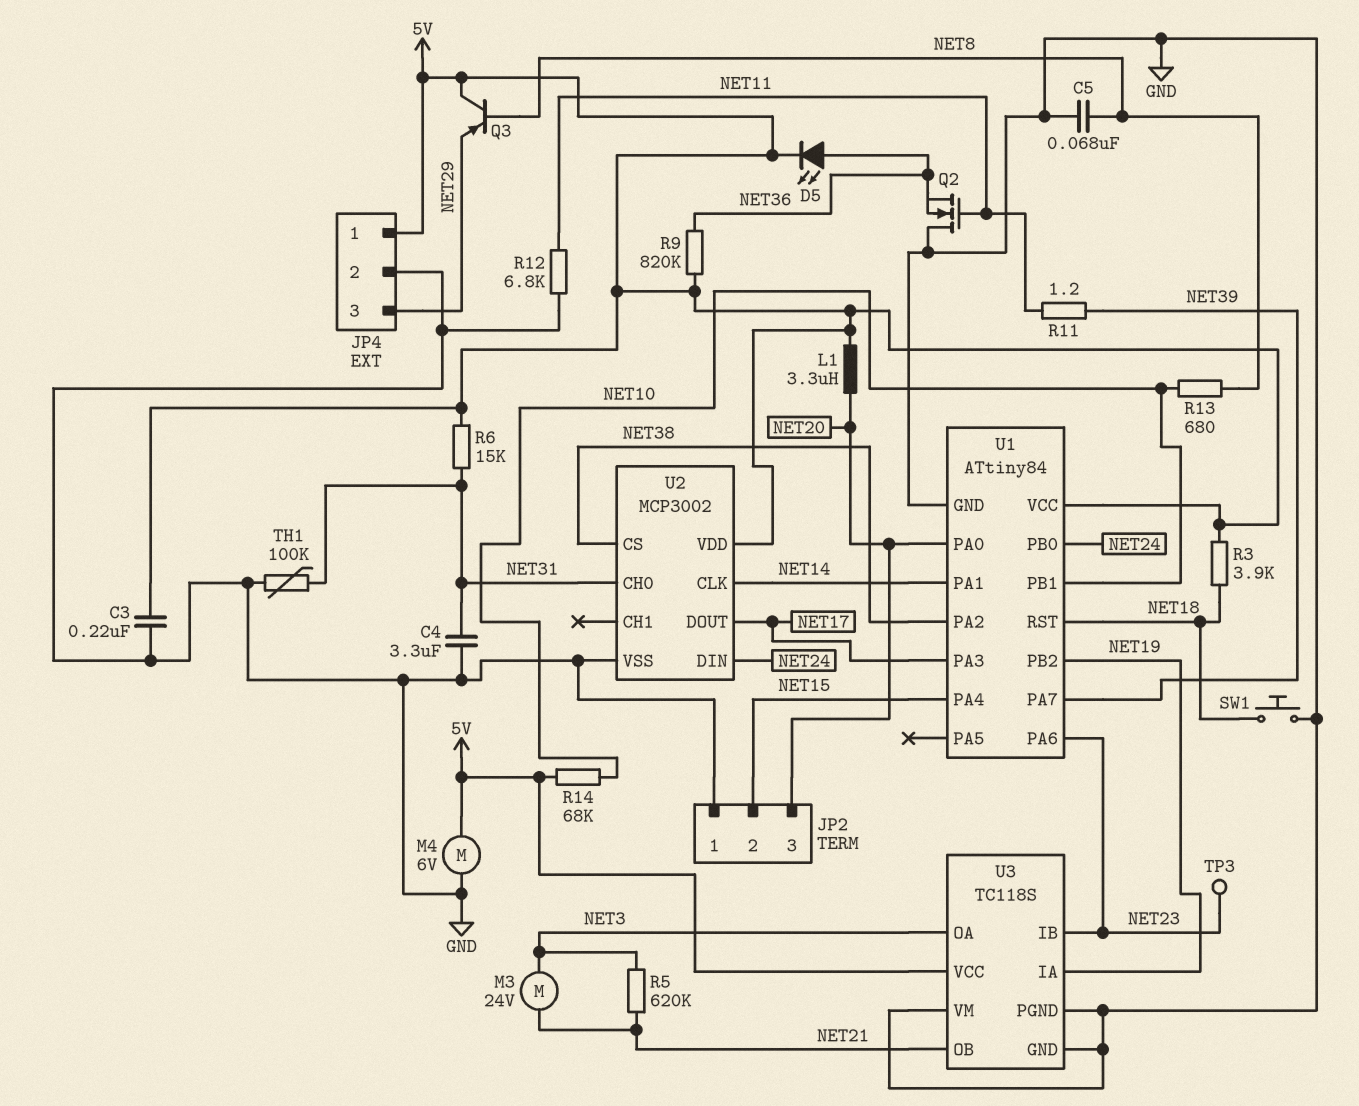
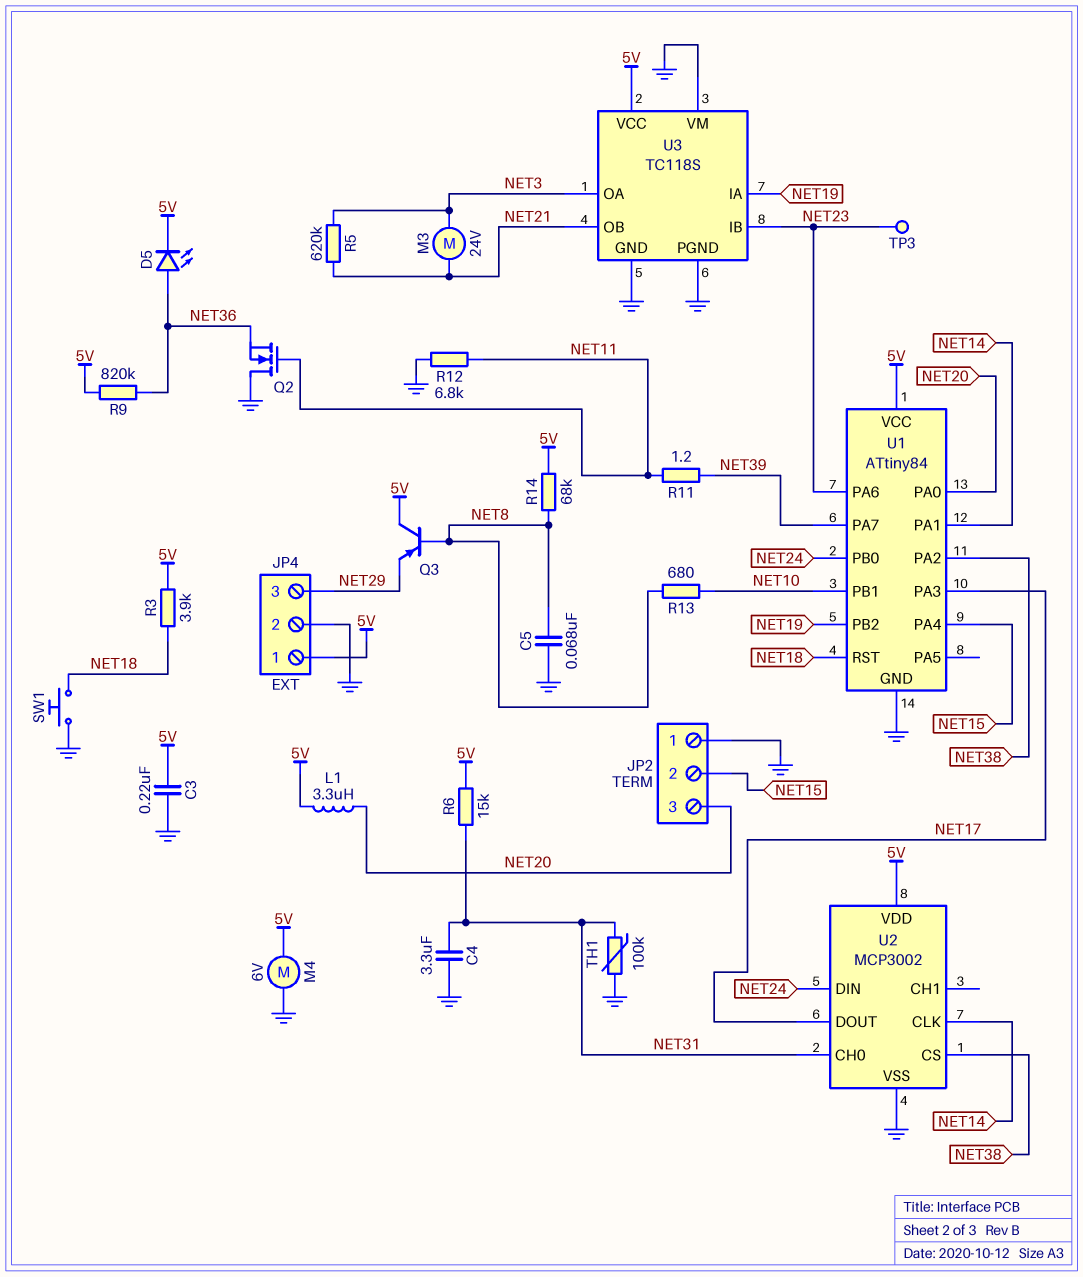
R14: 68k (5V, NET10) -> 68k (5V, NET8)

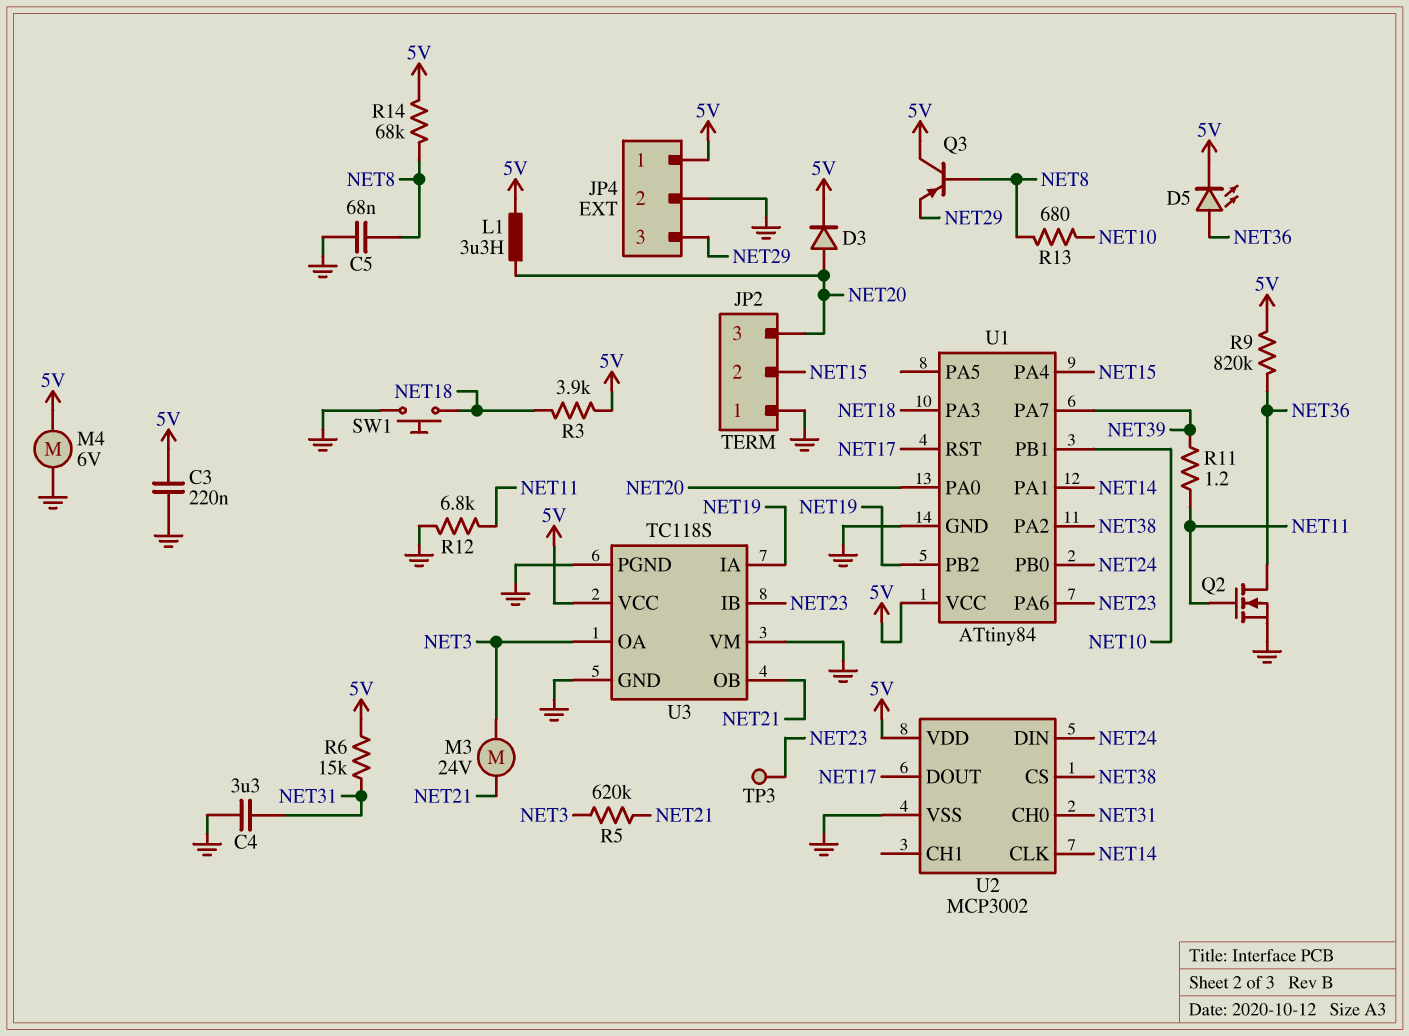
D3: none -> diode (A NET20, K 5V)
Q2: NMOS (G NET11, D GND, S NET36) -> NMOS (G NET11, D NET36, S GND)
TH1: 100k (GND, NET31) -> none
U1 pin PA3: NET17 -> NET18
U1 pin RST: NET18 -> NET17

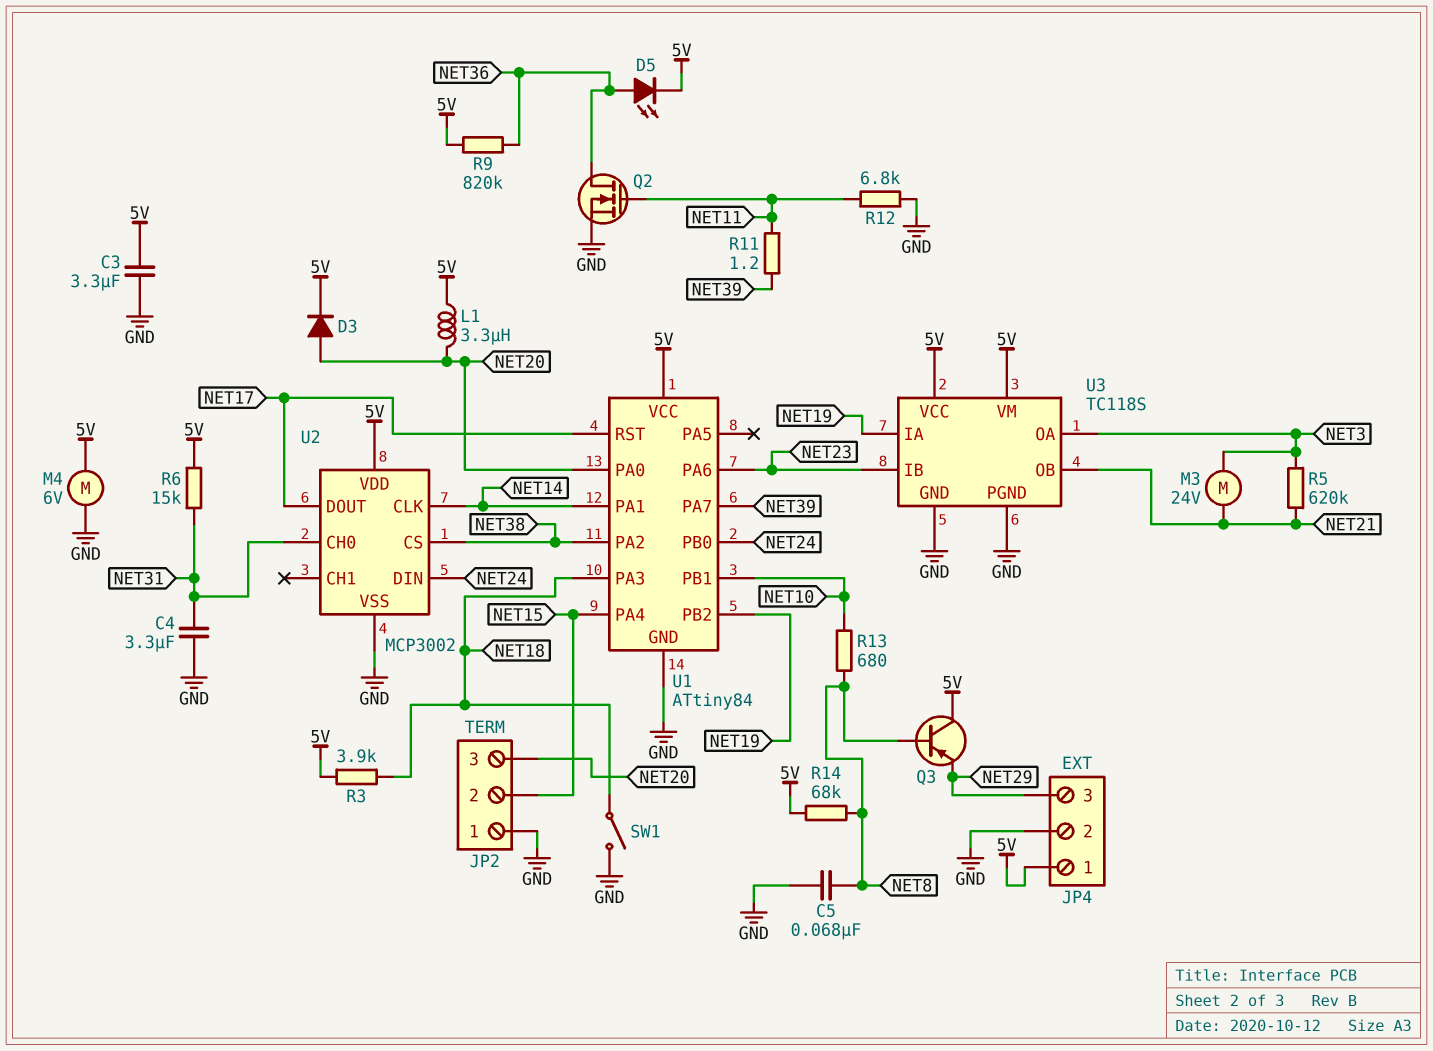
C3: 220nF (5V, GND) -> 3.3uF (5V, GND)
SW1: button (GND, NET18) -> switch (GND, NET18)
TP3: test point (NET23) -> none
U3 pin VM: GND -> 5V

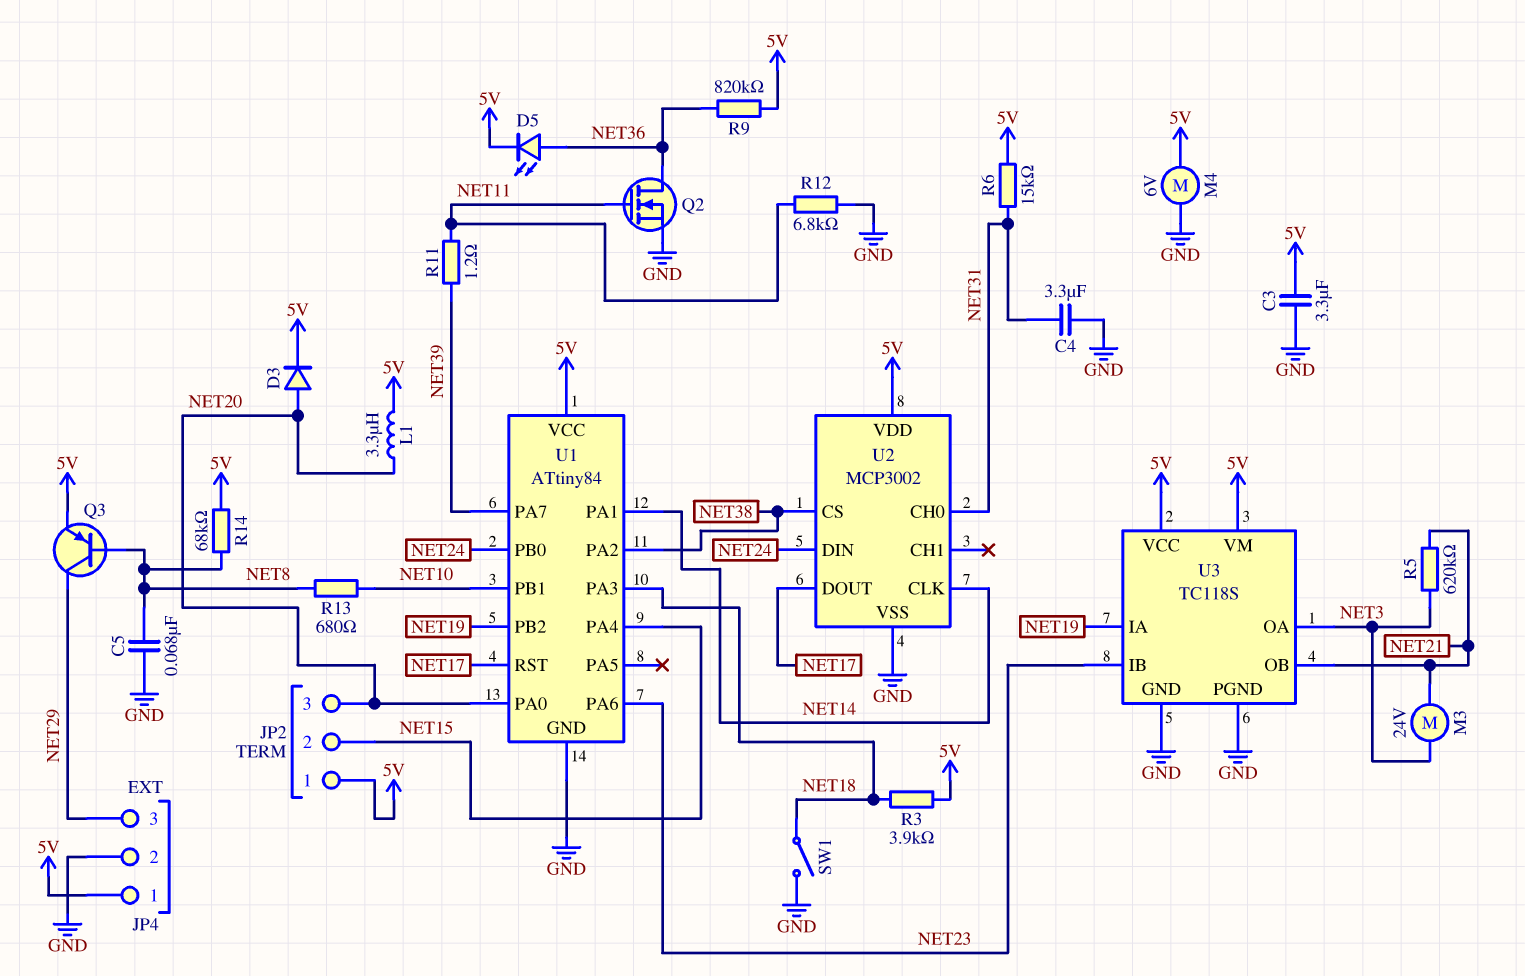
JP2 pin 1: GND -> 5V
Q3: PNP (B NET8, C 5V, E NET29) -> PNP (B NET8, C NET29, E 5V)

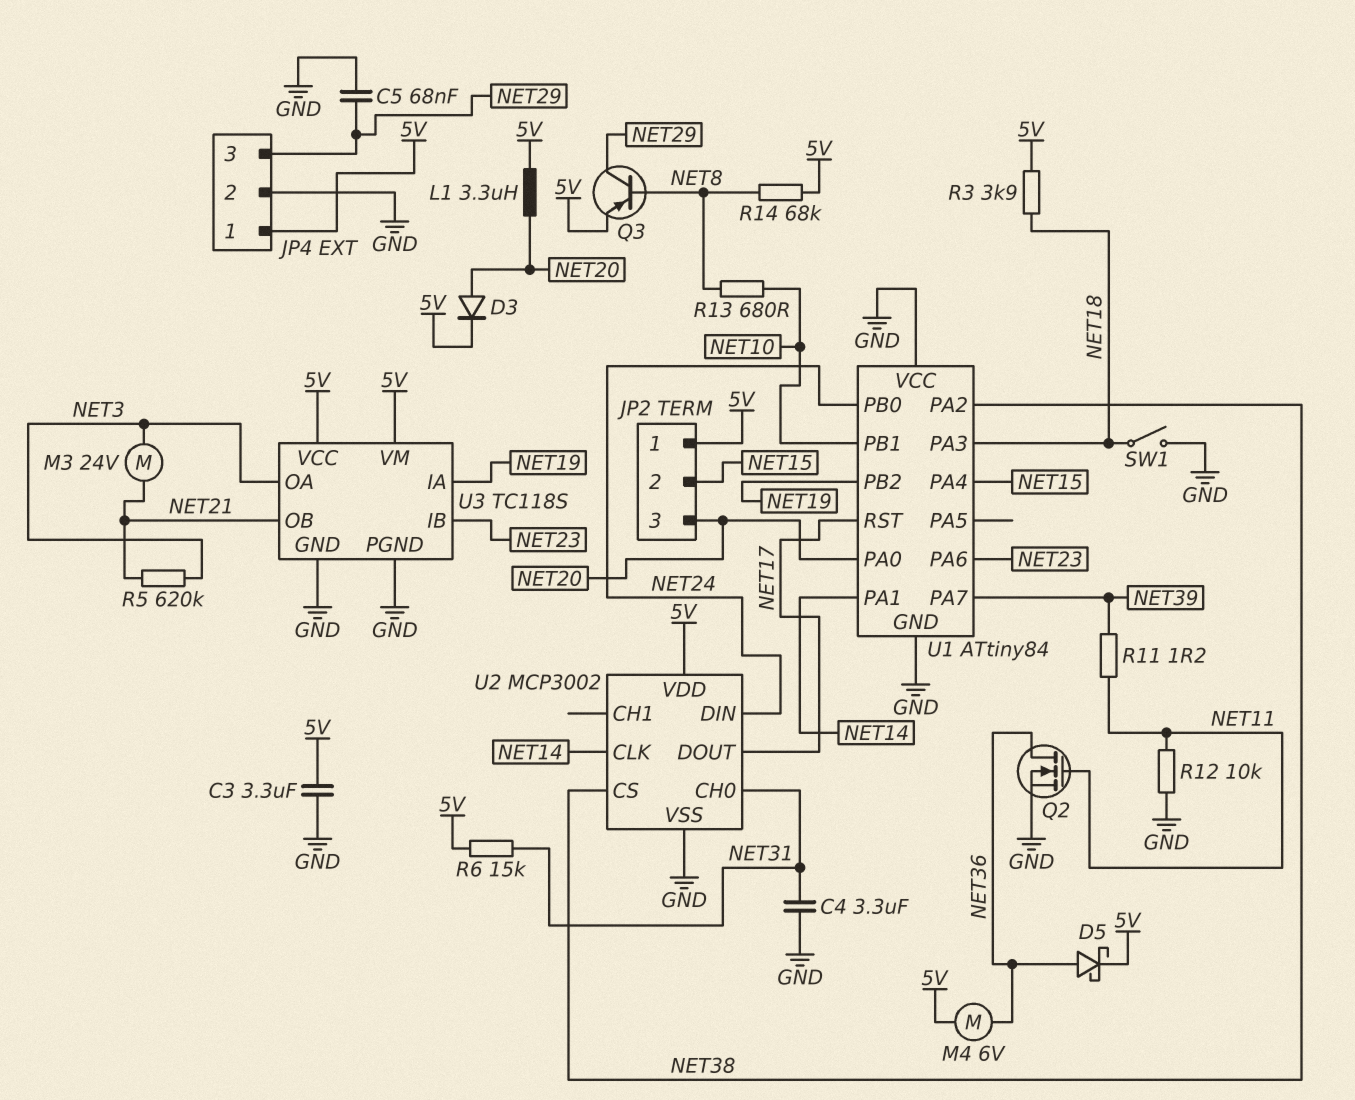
C5: 68nF (GND, NET8) -> 68nF (GND, NET29)
D5: LED (A NET36, K 5V) -> schottky (A NET36, K 5V)
M4: motor 6V (5V, GND) -> motor 6V (5V, NET36)
R9: 820k (5V, NET36) -> none
R12: 6.8k (GND, NET11) -> 10k (GND, NET11)
U1 pin VCC: 5V -> GND

